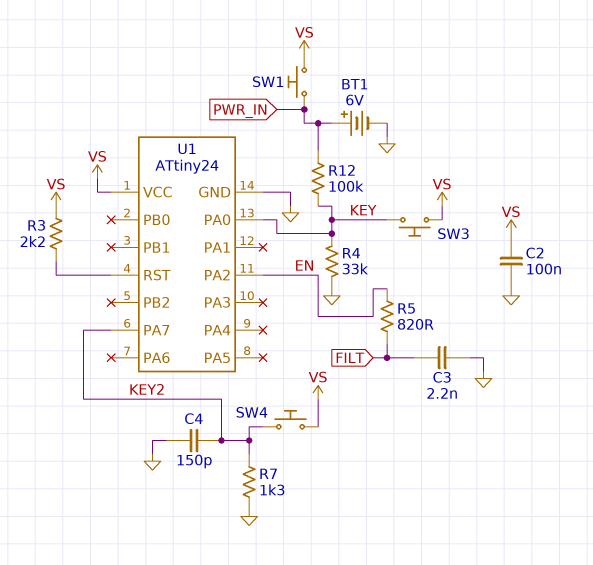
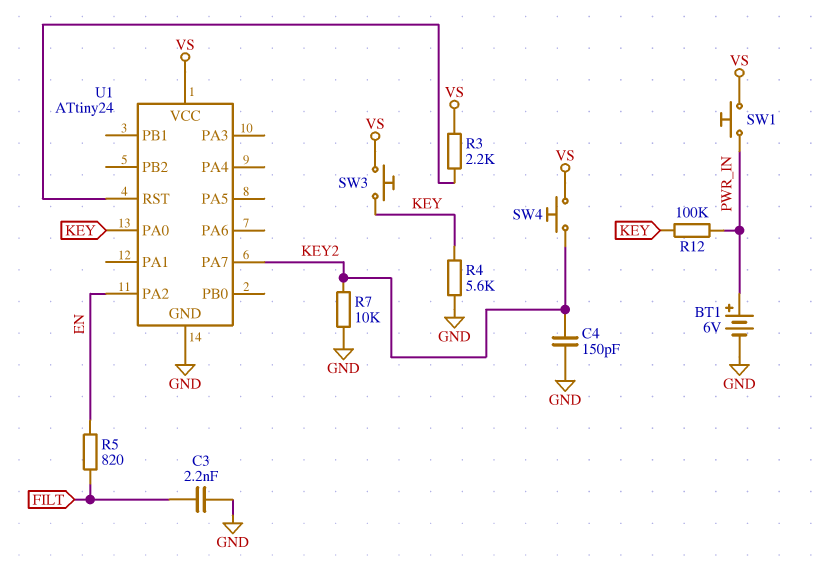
C2: 100nF (GND, VS) -> none
R4: 33k (GND, KEY) -> 5.6k (GND, KEY)
R7: 1.3k (GND, KEY2) -> 10k (GND, KEY2)

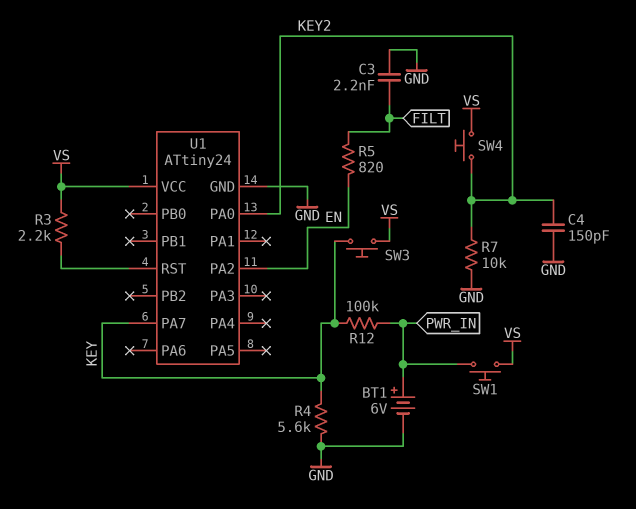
U1 pin PA0: KEY -> KEY2
U1 pin PA7: KEY2 -> KEY

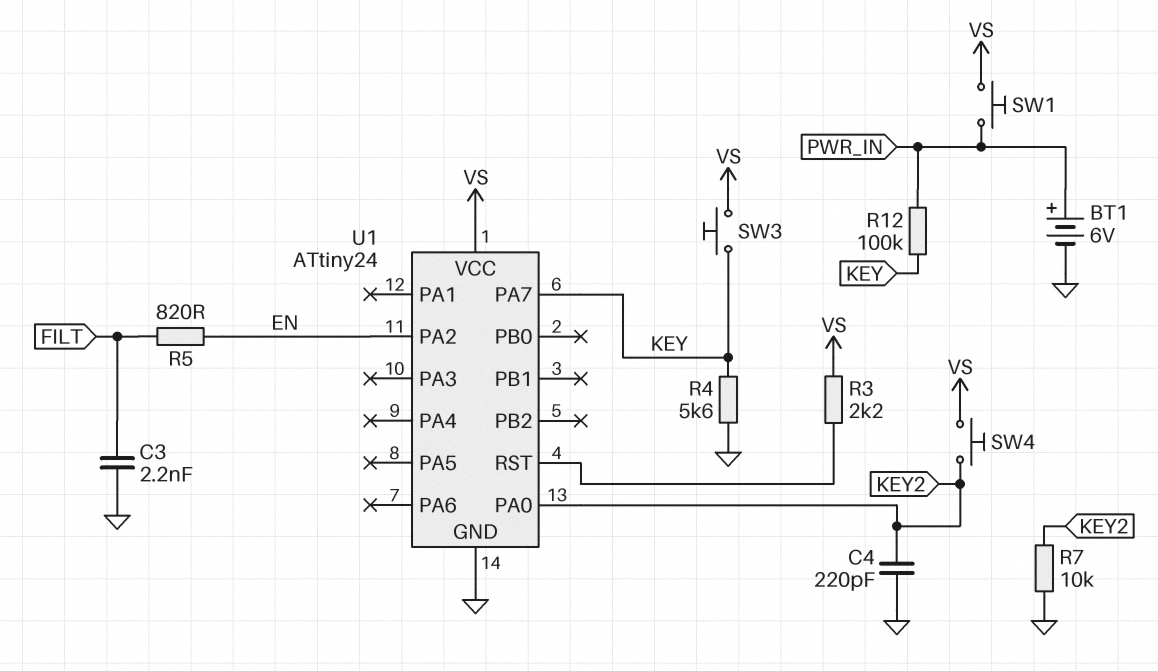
C4: 150pF (GND, KEY2) -> 220pF (GND, KEY2)

